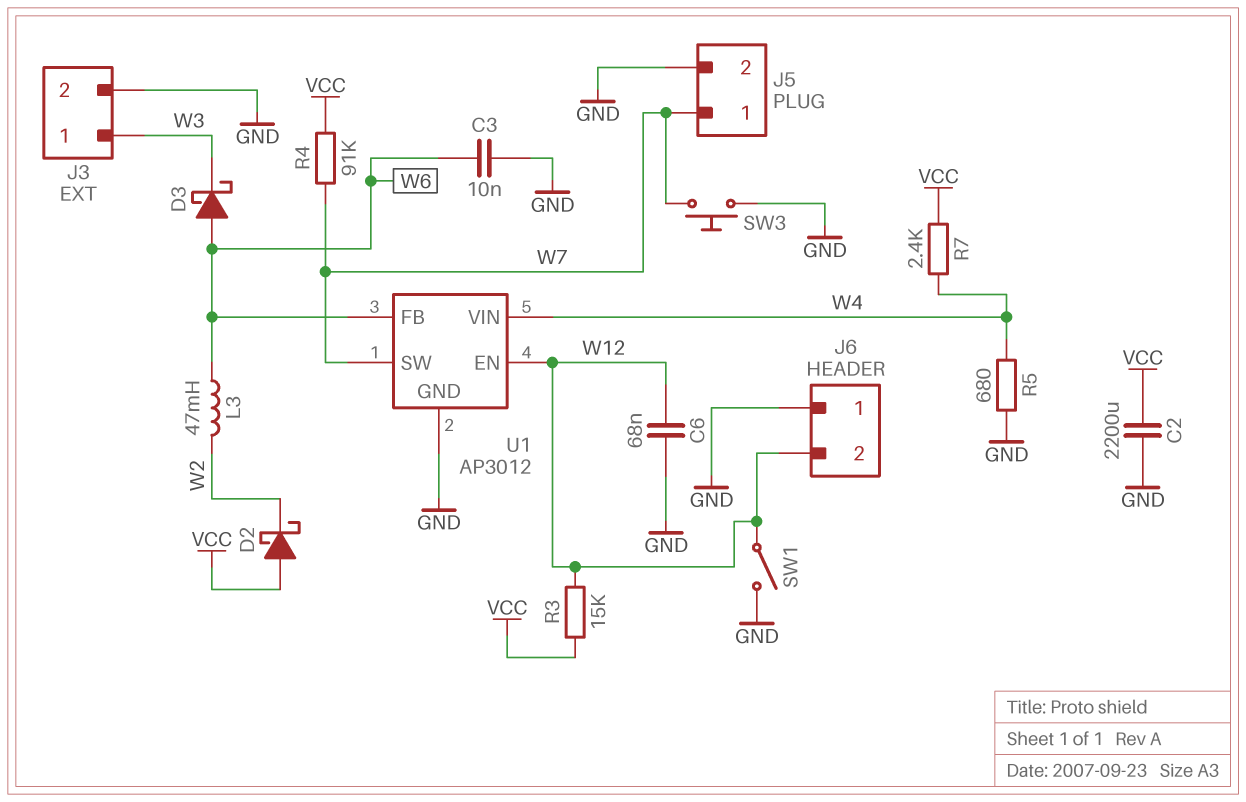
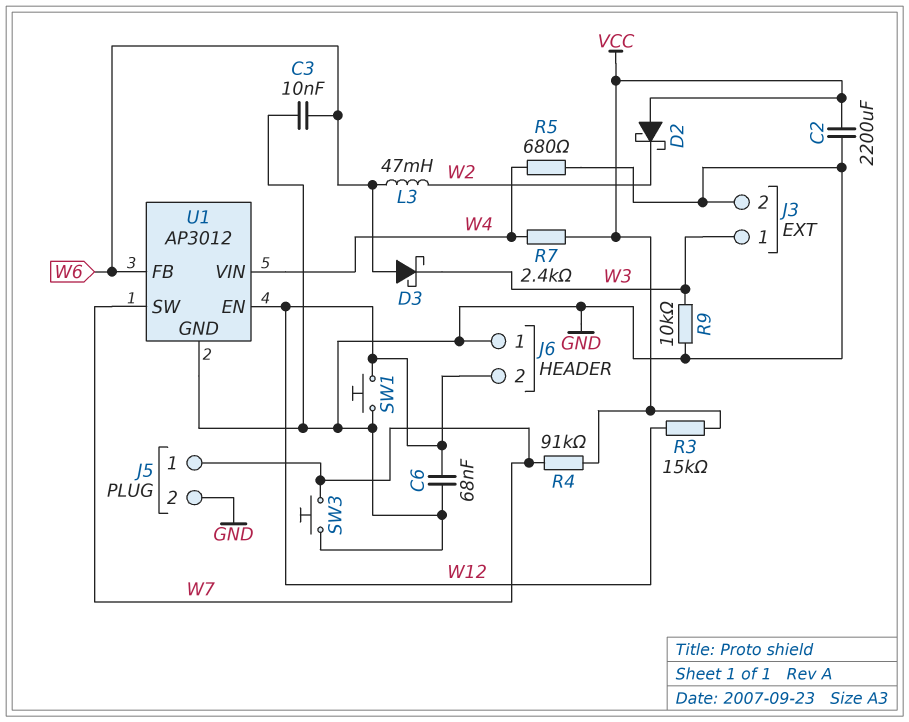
R9: none -> 10k (GND, W3)
SW1: switch (GND, W12) -> button (GND, W12)

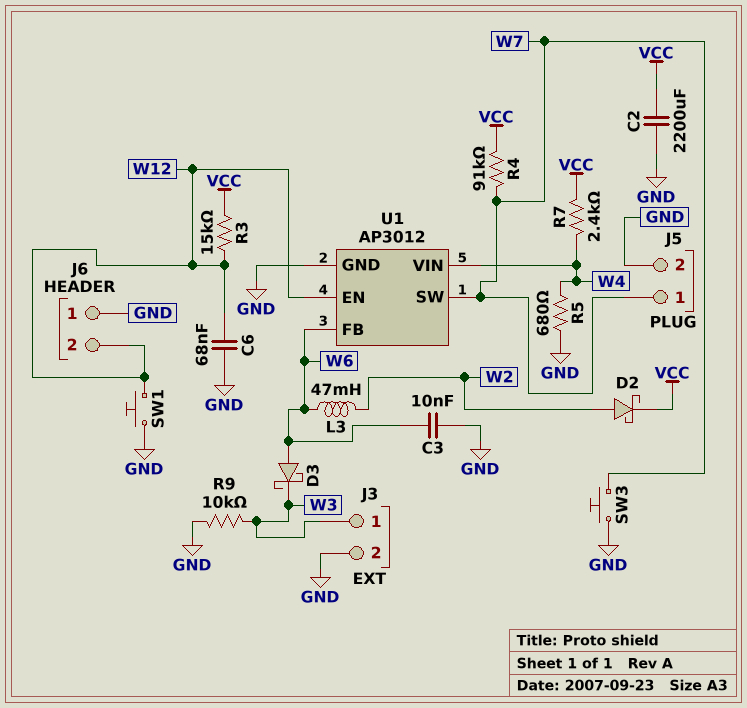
D2: schottky (A VCC, K W2) -> schottky (A W2, K VCC)

